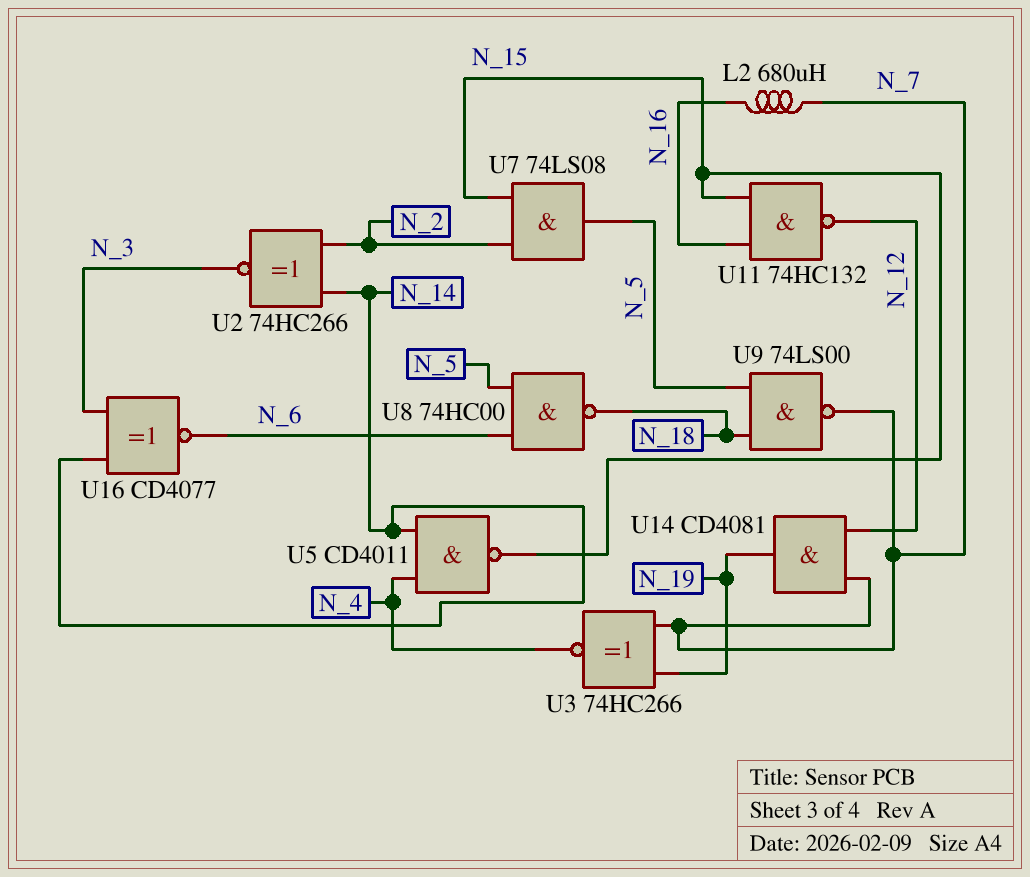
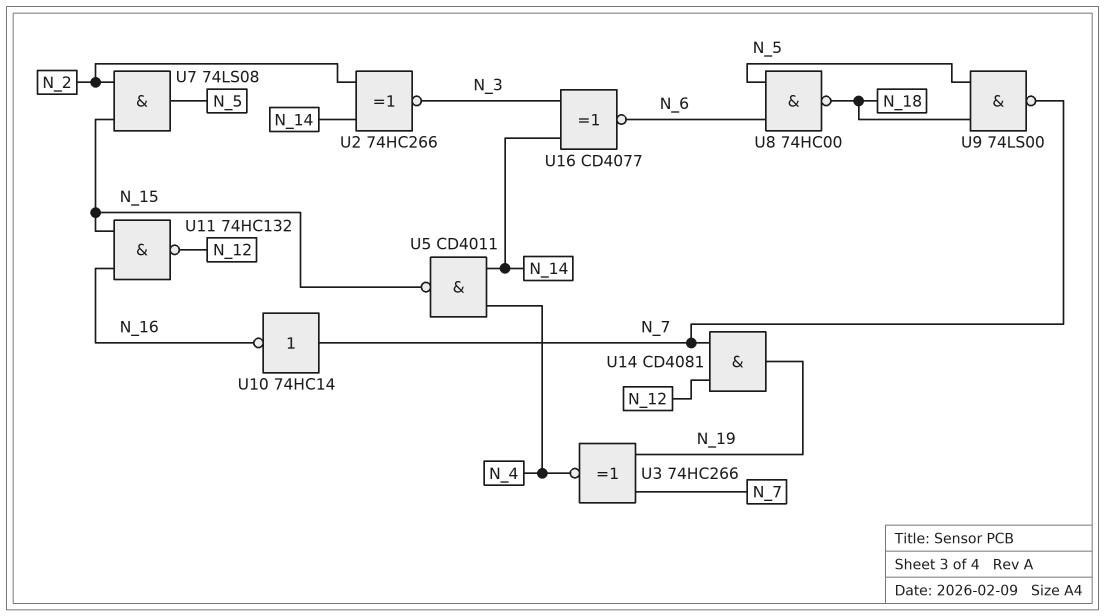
L2: 680uH (N_7, N_16) -> none
U10: none -> NOT 74HC14 (in N_7, out N_16)

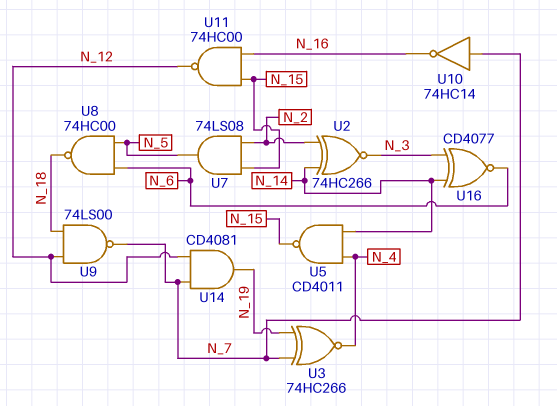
U9: NAND 74LS00 (in N_5, in N_18, out N_7) -> NAND 74LS00 (in N_12, in N_18, out N_7)
U11: NAND 74HC132 (in N_15, in N_16, out N_12) -> NAND 74HC00 (in N_15, in N_16, out N_12)

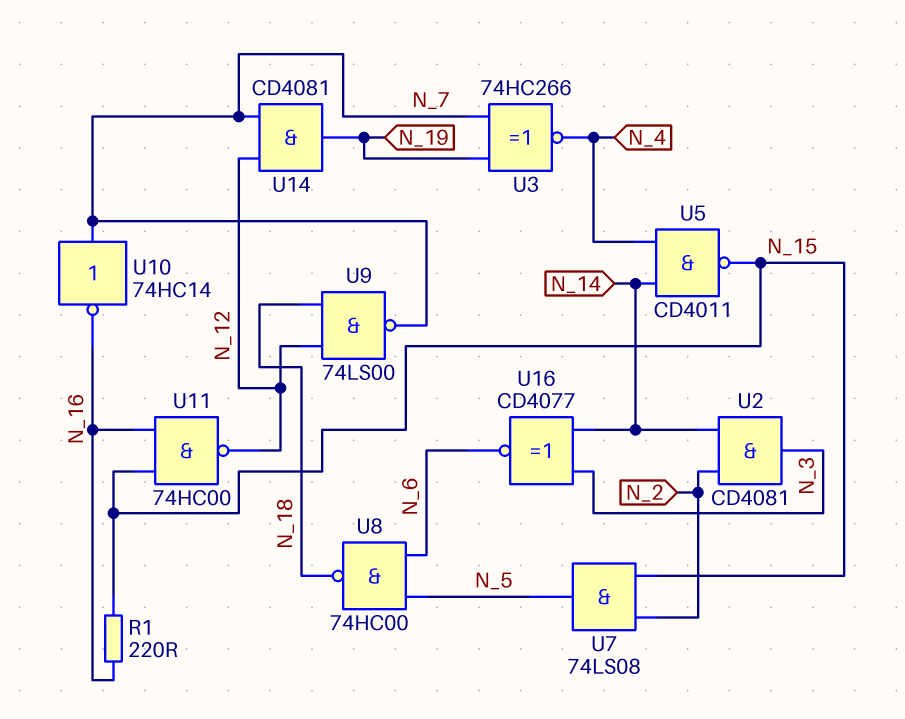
R1: none -> 220 (N_15, N_16)
U2: XNOR 74HC266 (in N_2, in N_14, out N_3) -> AND CD4081 (in N_2, in N_14, out N_3)

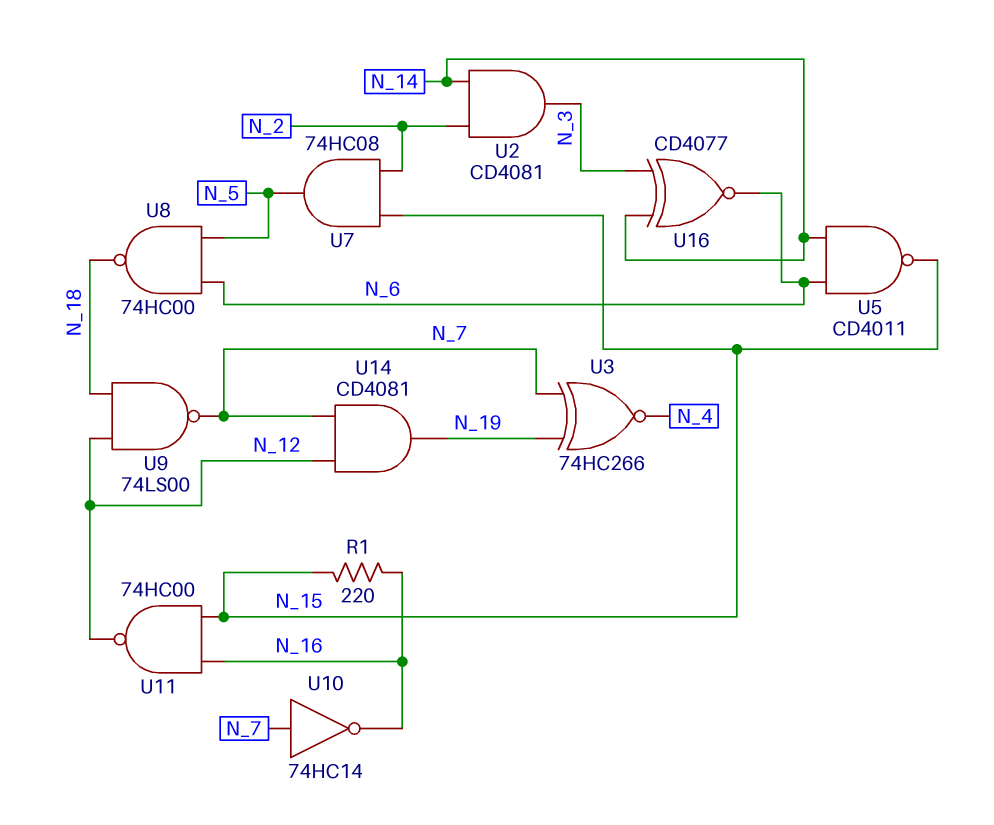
U5: NAND CD4011 (in N_4, in N_14, out N_15) -> NAND CD4011 (in N_6, in N_14, out N_15)
U7: AND 74LS08 (in N_2, in N_15, out N_5) -> AND 74HC08 (in N_2, in N_15, out N_5)

